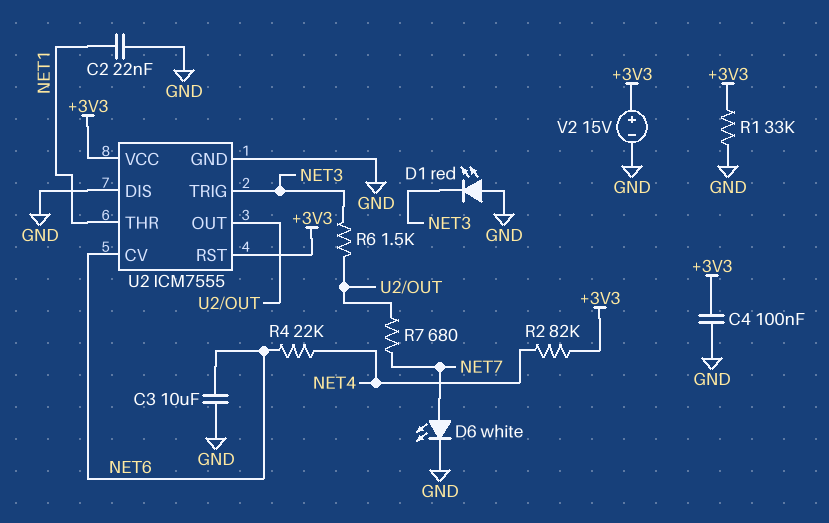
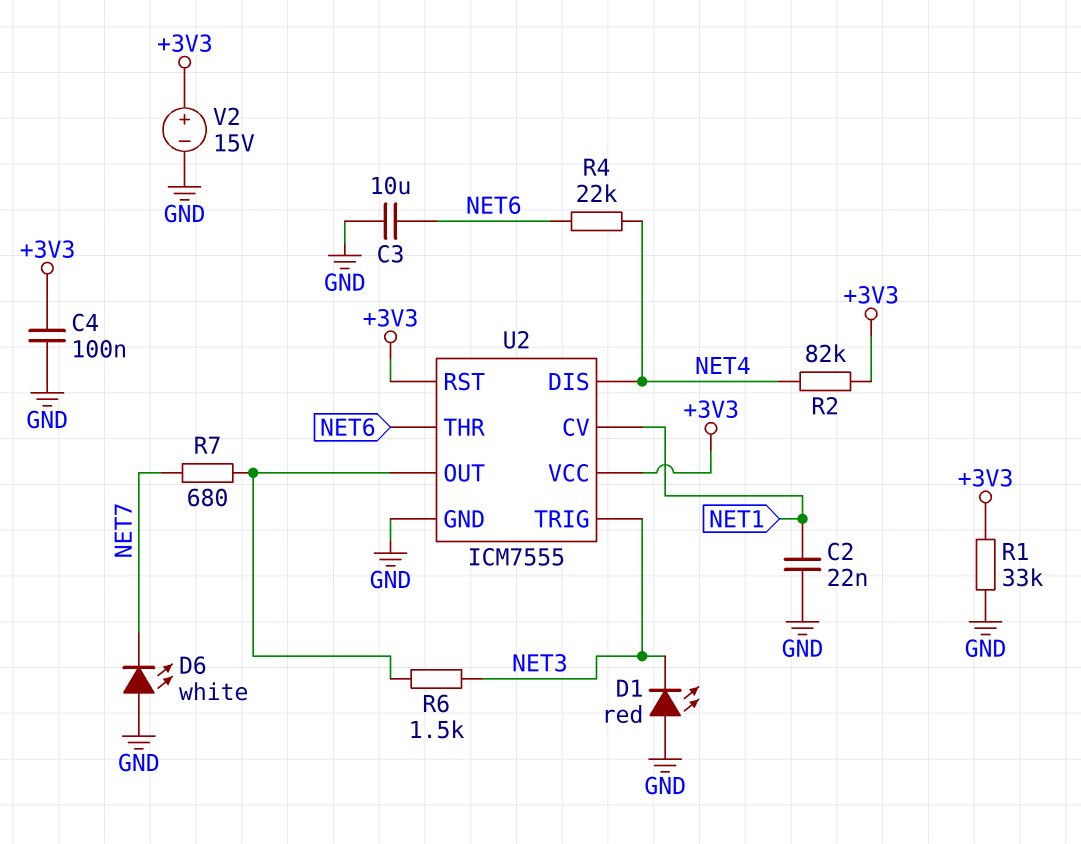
D6: LED white (A NET7, K GND) -> LED white (A GND, K NET7)
U2 pin CV: NET6 -> NET1
U2 pin DIS: GND -> NET4
U2 pin THR: NET1 -> NET6

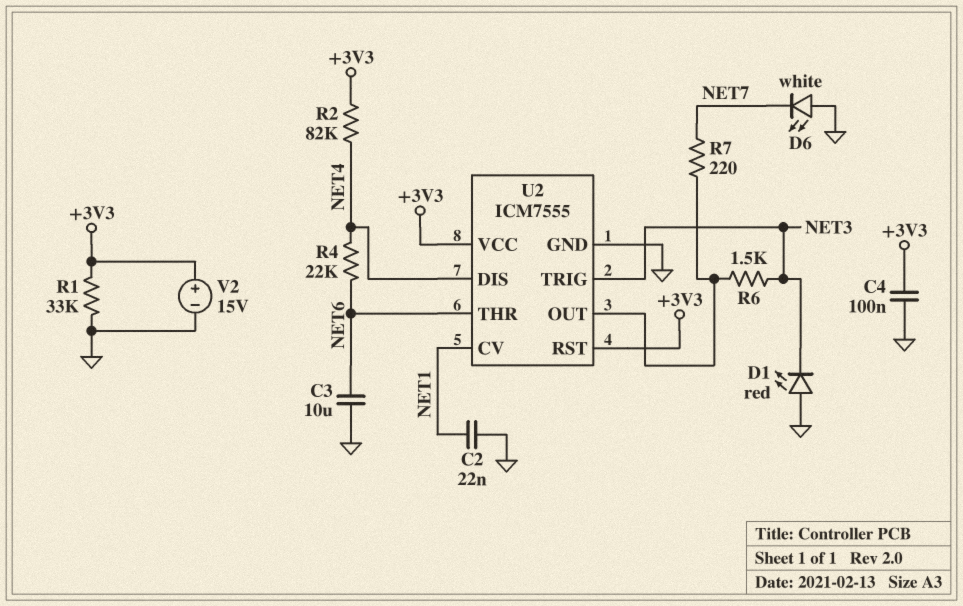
R7: 680 (NET7, U2/OUT) -> 220 (NET7, U2/OUT)

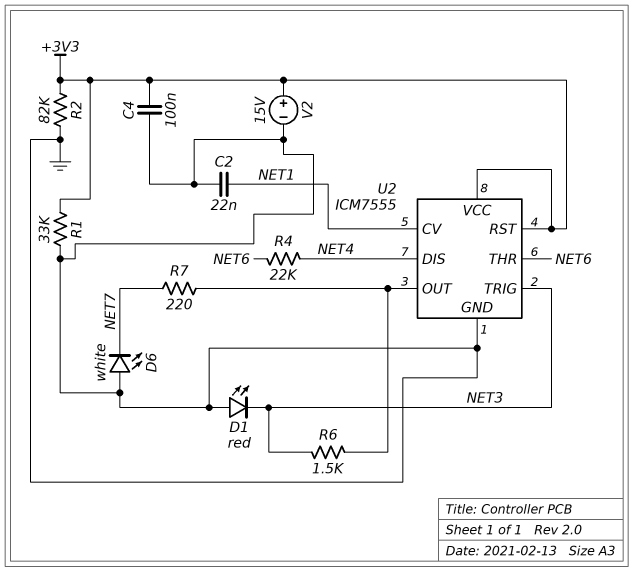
C3: 10uF (GND, NET6) -> none
R2: 82k (+3V3, NET4) -> 82k (+3V3, GND)

